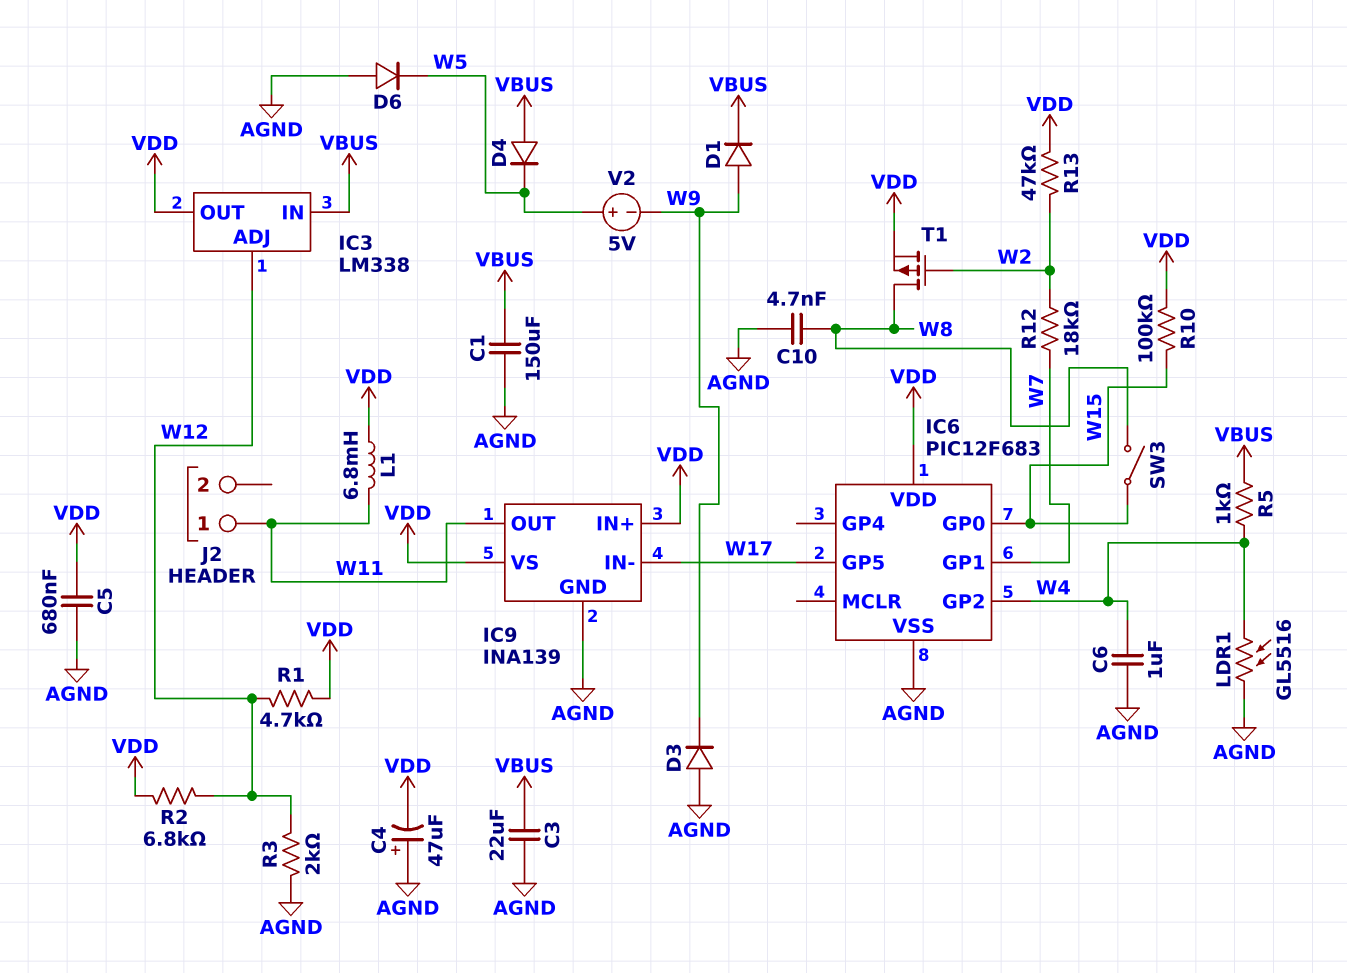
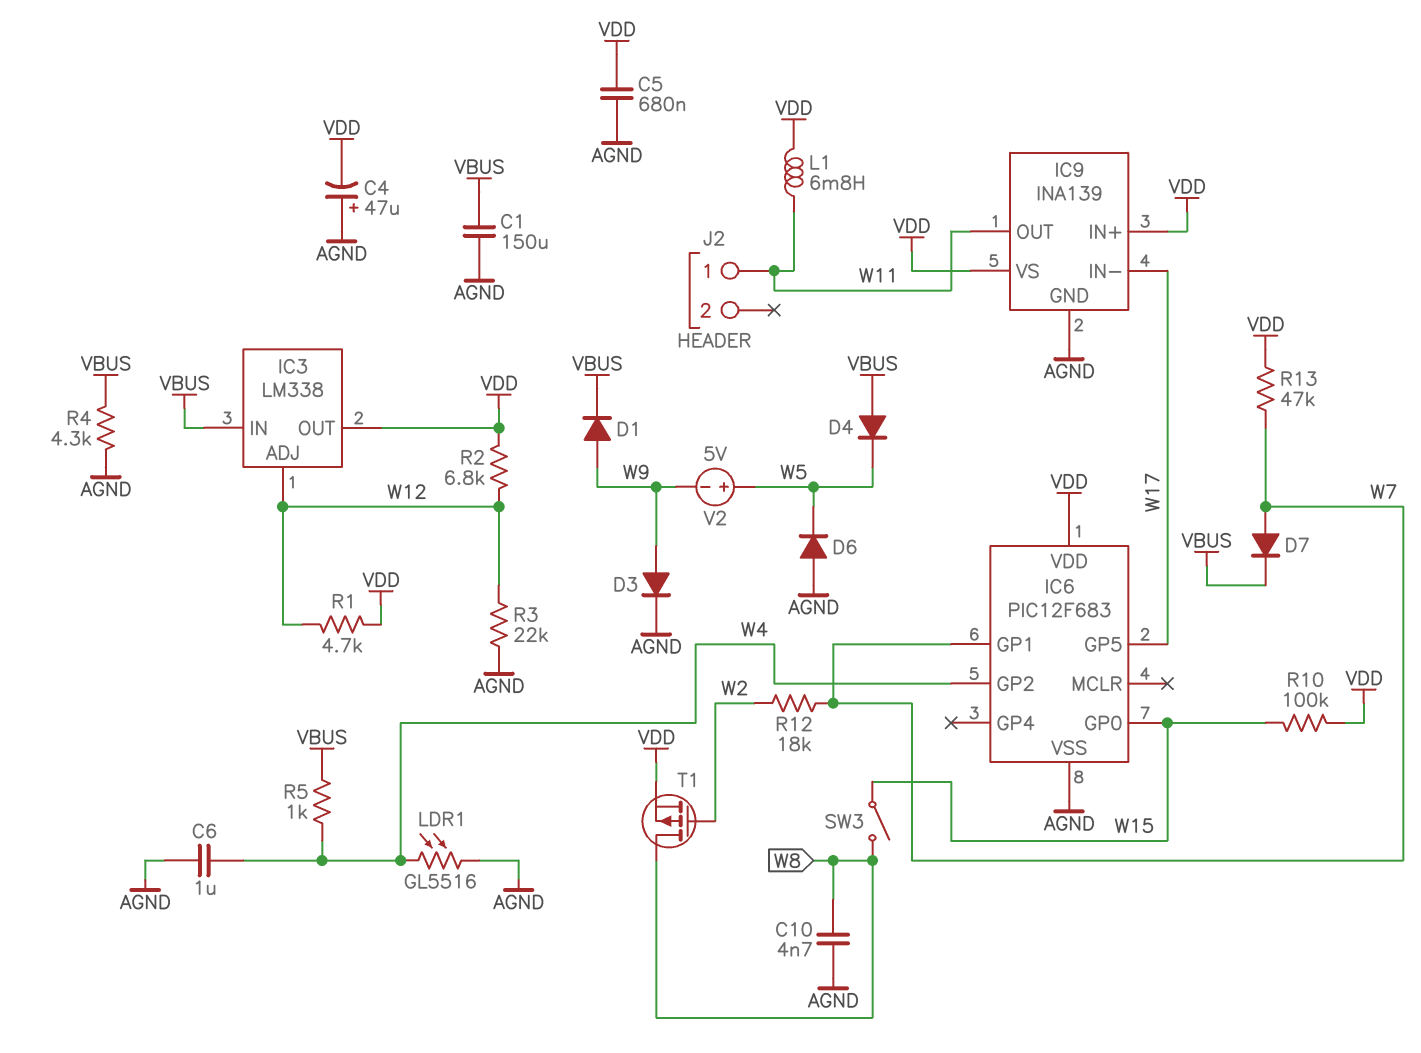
C3: 22uF (AGND, VBUS) -> none
D3: diode (A AGND, K W9) -> diode (A W9, K AGND)
D7: none -> diode (A W7, K VBUS)
R3: 2k (AGND, W12) -> 22k (AGND, W12)
R4: none -> 4.3k (AGND, VBUS)
R13: 47k (VDD, W2) -> 47k (VDD, W7)

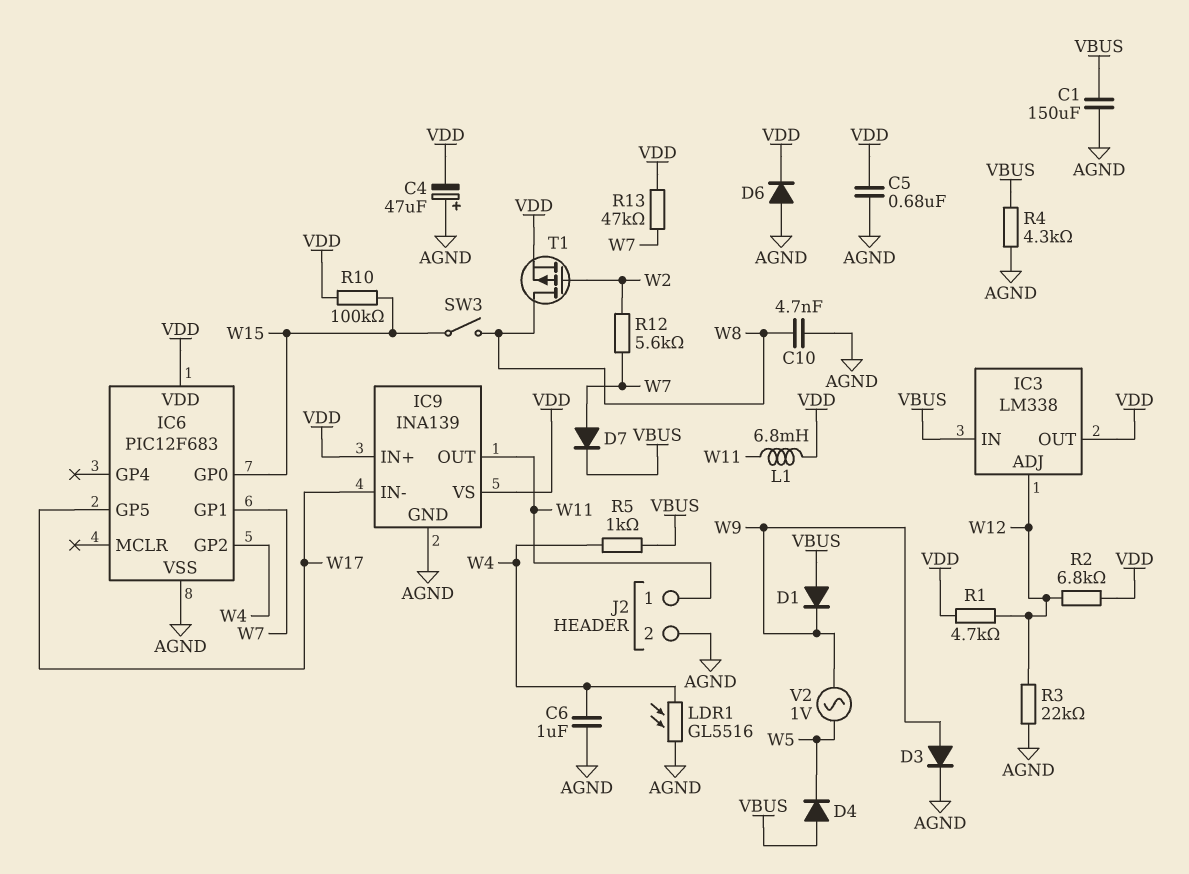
D1: diode (A W9, K VBUS) -> diode (A VBUS, K W9)
D6: diode (A AGND, K W5) -> diode (A AGND, K VDD)
J2 pin 2: none -> AGND
R12: 18k (W2, W7) -> 5.6k (W2, W7)
V2: 5V (plus W5, minus W9) -> AC 1V (W5, W9)

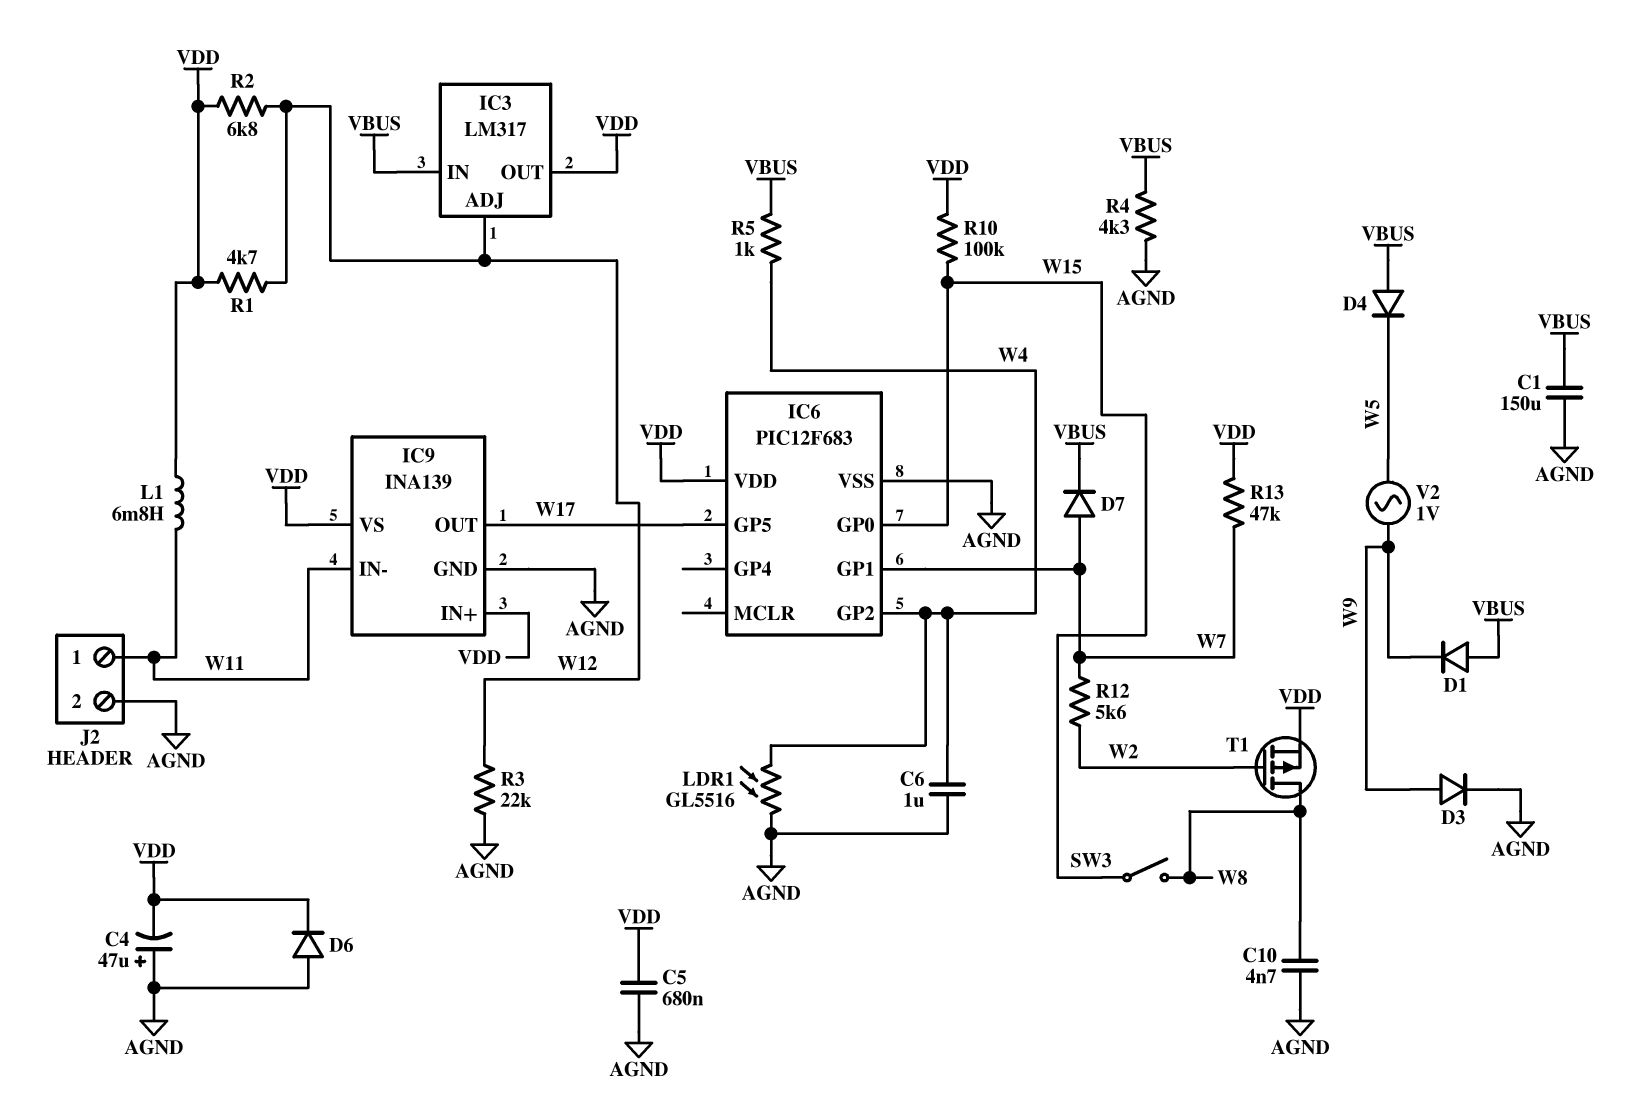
IC3: LM338 -> LM317
IC9 pin IN-: W17 -> W11
IC9 pin OUT: W11 -> W17

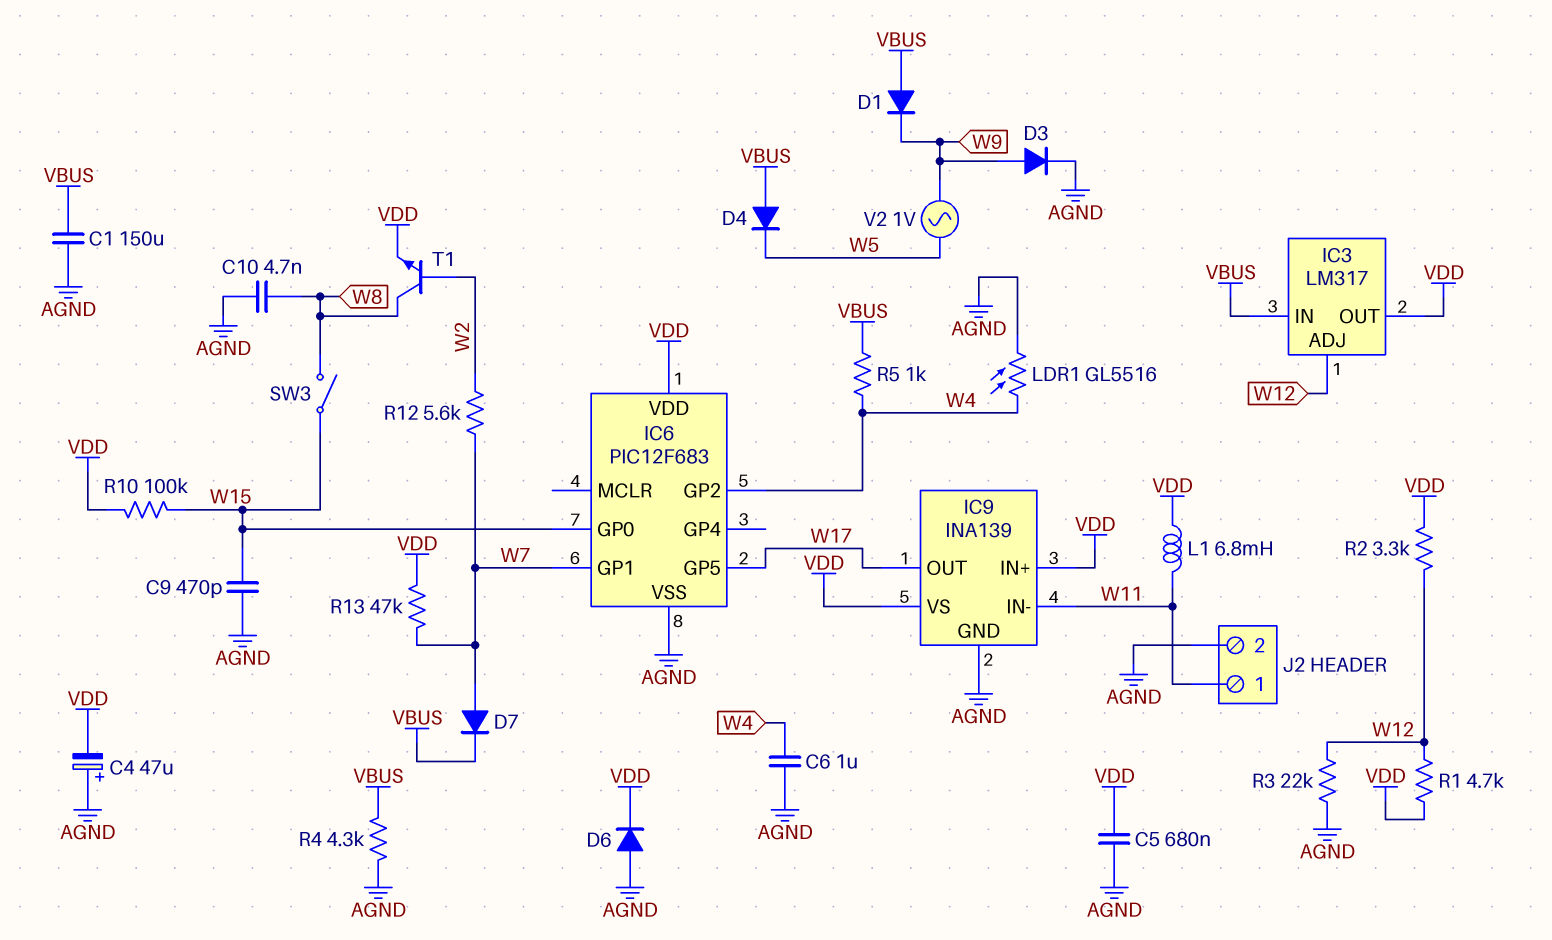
C9: none -> 470pF (AGND, W15)
R2: 6.8k (VDD, W12) -> 3.3k (VDD, W12)
T1: PMOS (G W2, D W8, S VDD) -> NPN (B W2, C W8, E VDD)

